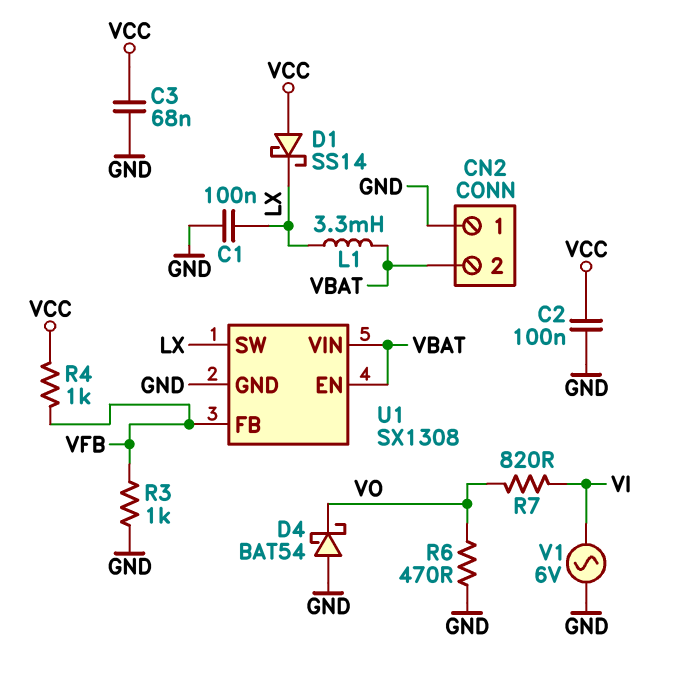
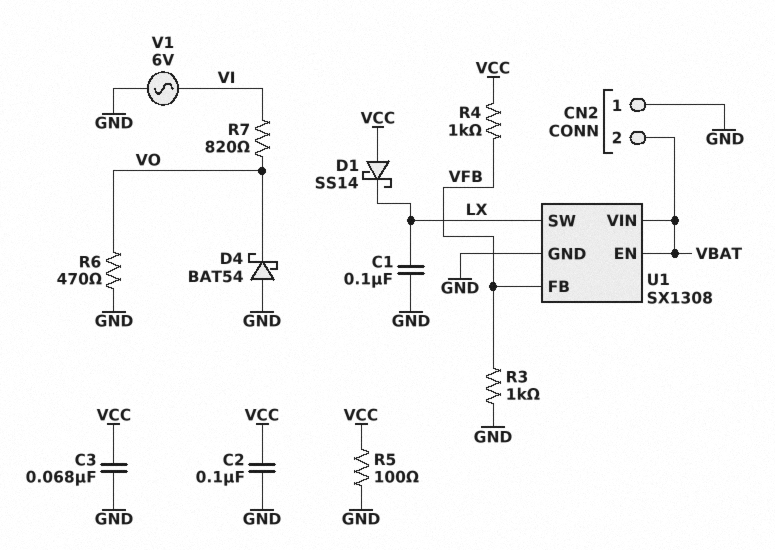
L1: 3.3mH (LX, VBAT) -> none
R5: none -> 100 (GND, VCC)

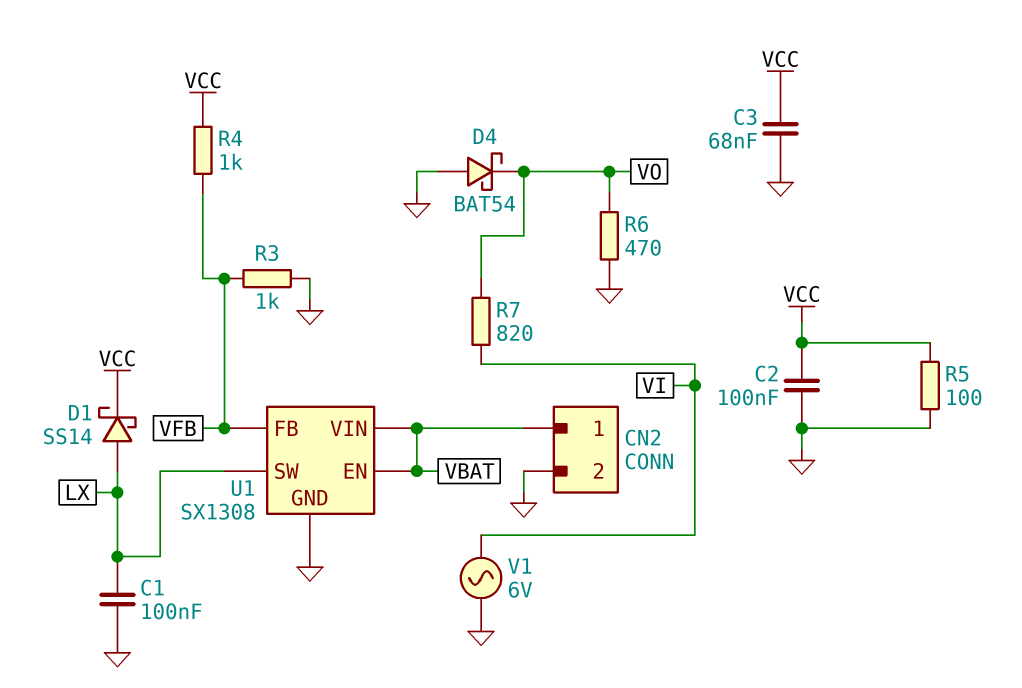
CN2 pin 1: GND -> VBAT
CN2 pin 2: VBAT -> GND
D1: schottky SS14 (A VCC, K LX) -> schottky SS14 (A LX, K VCC)

